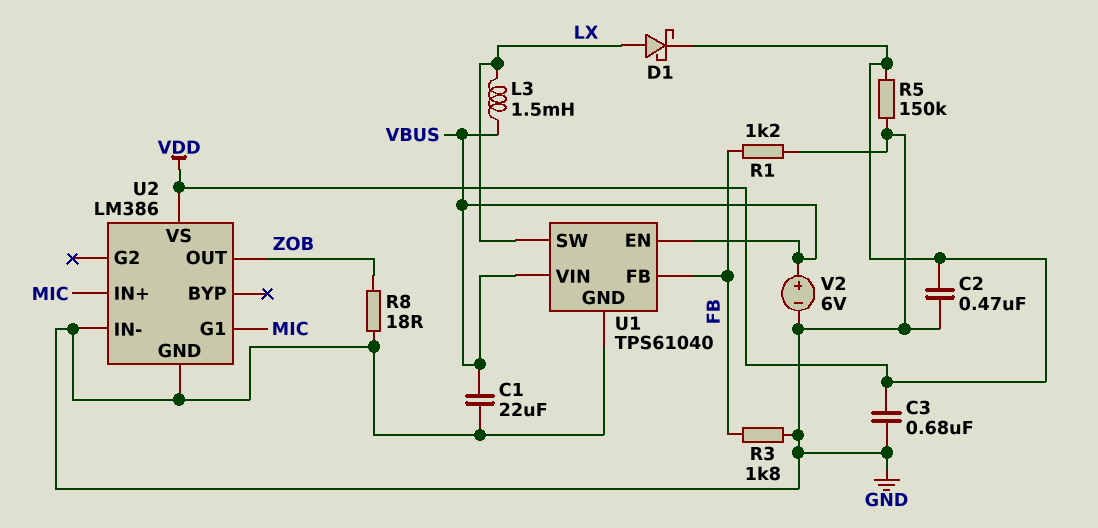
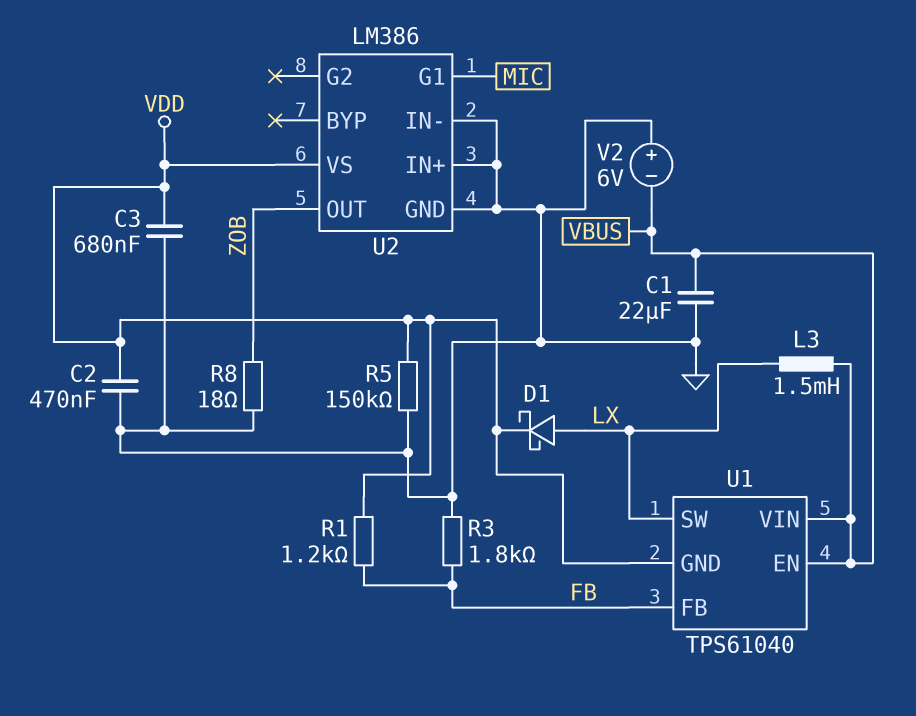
R1: 1.2k (FB, GND) -> 1.2k (FB, VDD)
U1 pin GND: GND -> VDD
U2 pin IN+: MIC -> GND
V2: 6V (plus VBUS, minus GND) -> 6V (plus GND, minus VBUS)

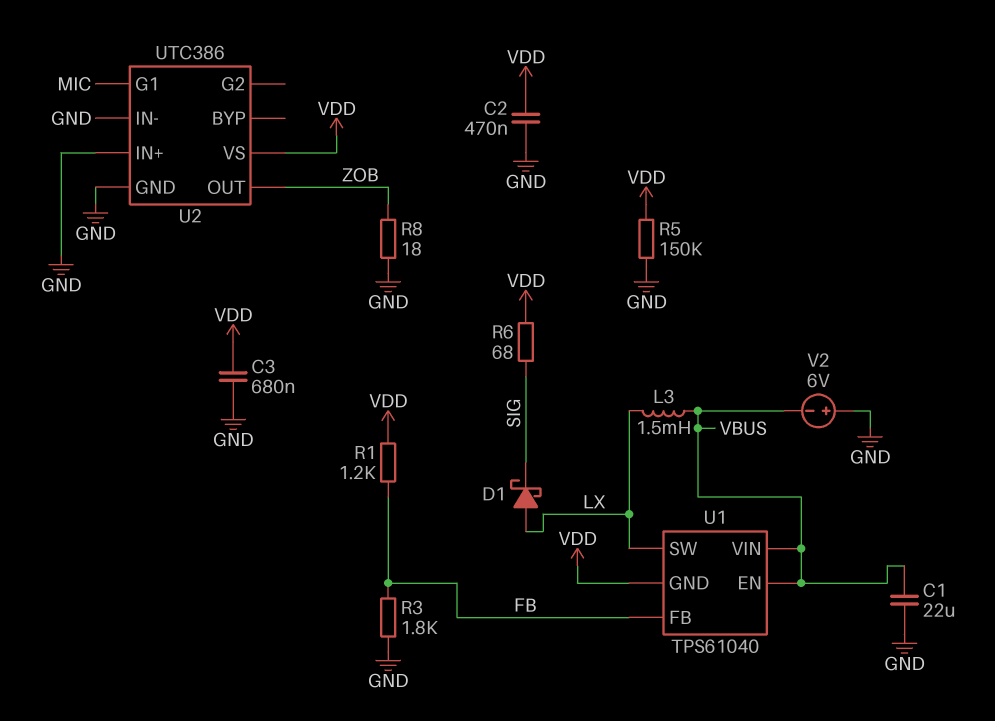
D1: schottky (A LX, K VDD) -> schottky (A LX, K SIG)
R6: none -> 68 (SIG, VDD)
U2: LM386 -> UTC386

